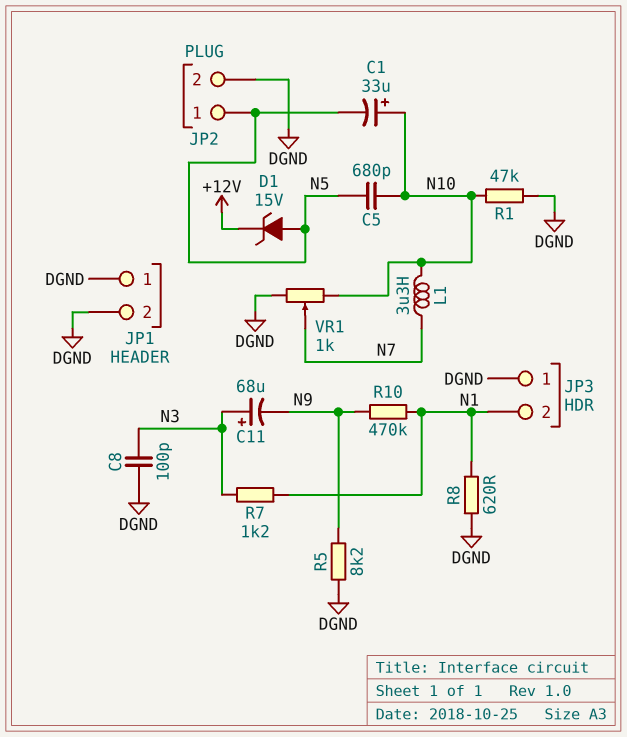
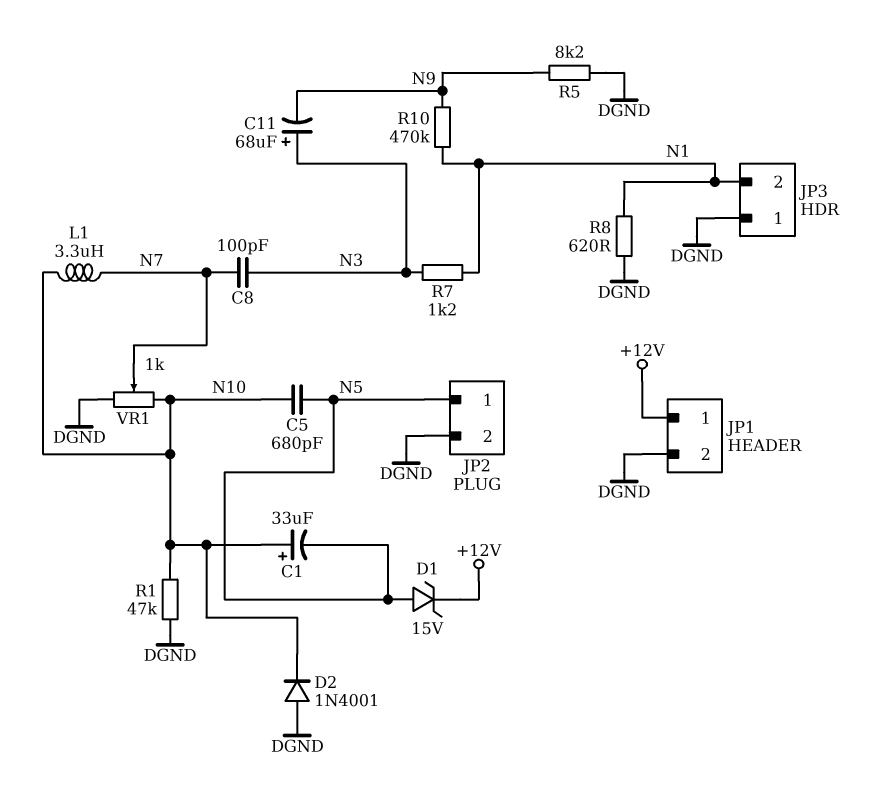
C8: 100pF (DGND, N3) -> 100pF (N3, N7)
D2: none -> diode 1N4001 (A DGND, K N10)
JP1 pin 1: DGND -> +12V

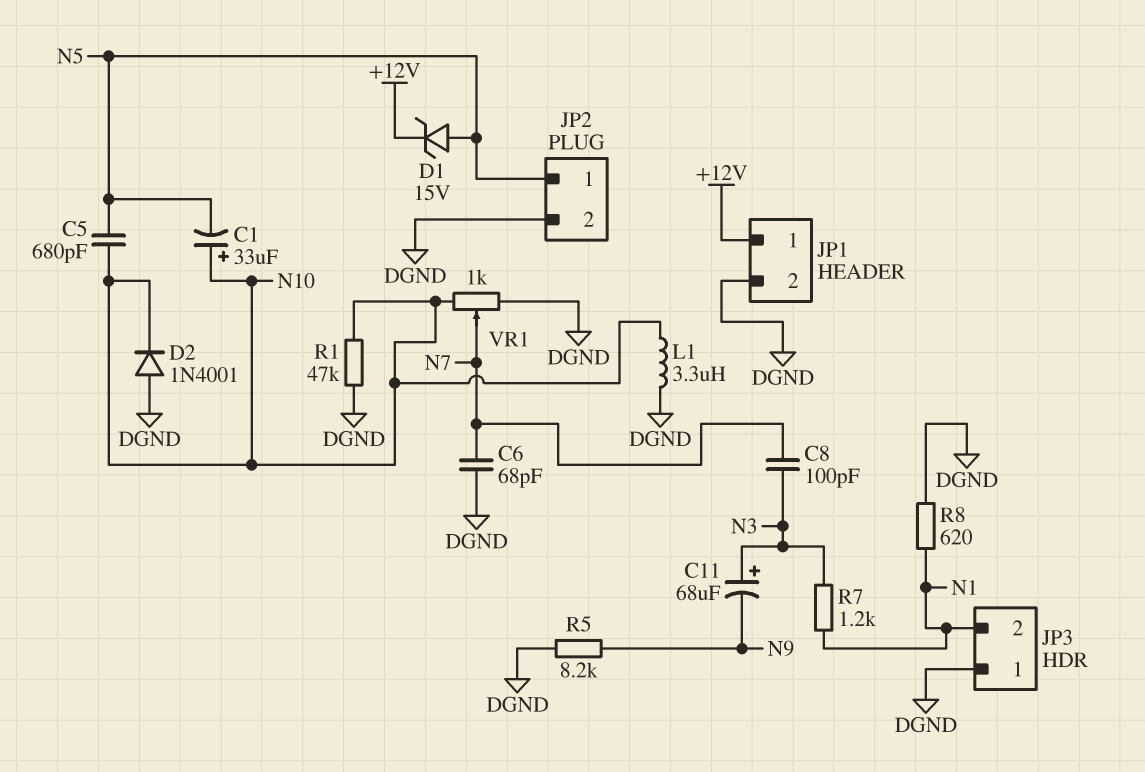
C6: none -> 68pF (DGND, N7)
L1: 3.3uH (N7, N10) -> 3.3uH (DGND, N10)
R10: 470k (N1, N9) -> none

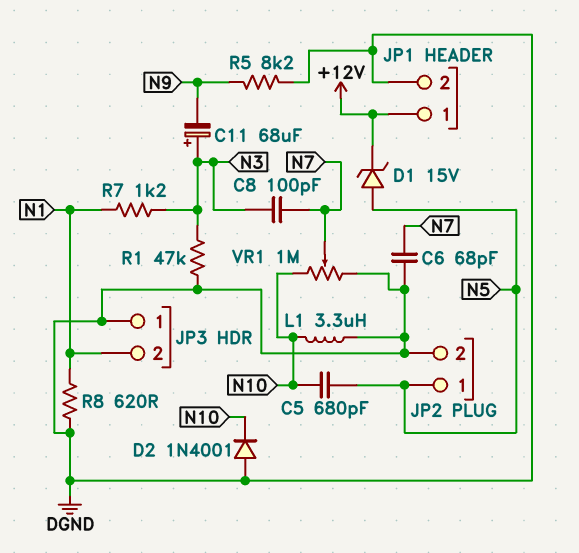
C1: 33uF (plus N10, minus N5) -> none
R1: 47k (DGND, N10) -> 47k (DGND, N3)
VR1: 1k (DGND, N10, wiper N7) -> 1M (DGND, N10, wiper N7)

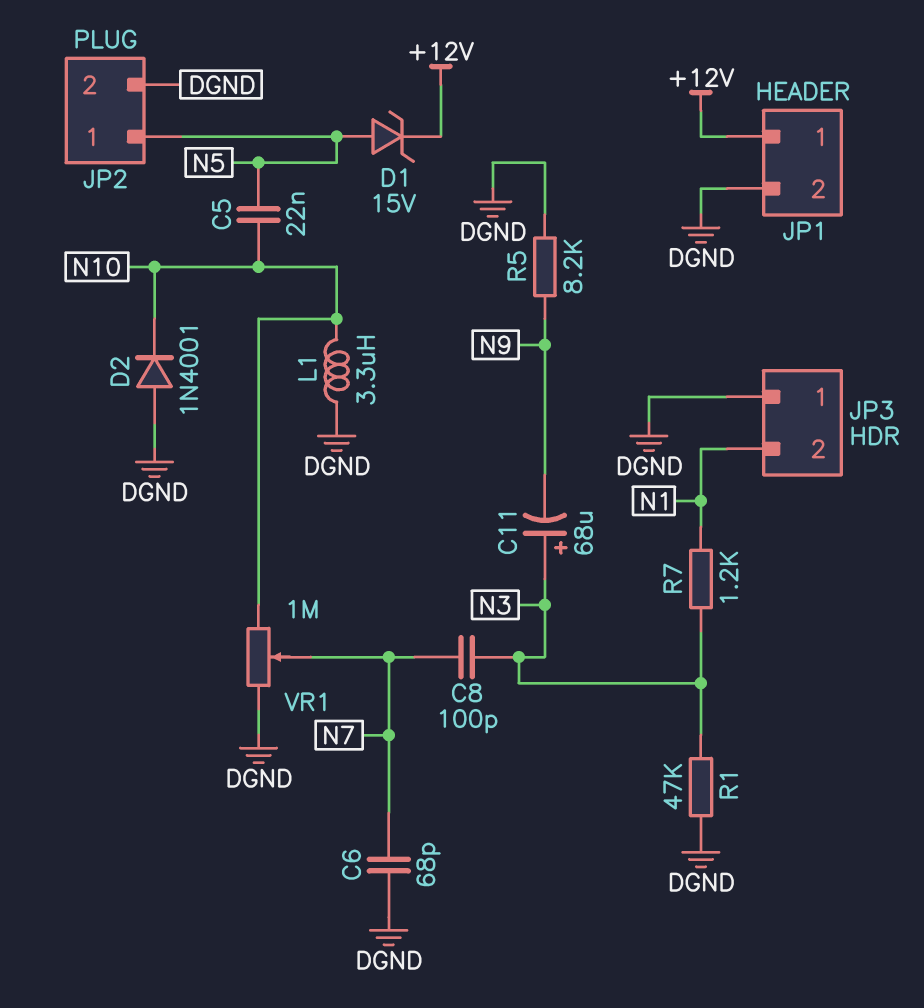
C5: 680pF (N5, N10) -> 22nF (N5, N10)
R8: 620 (DGND, N1) -> none

